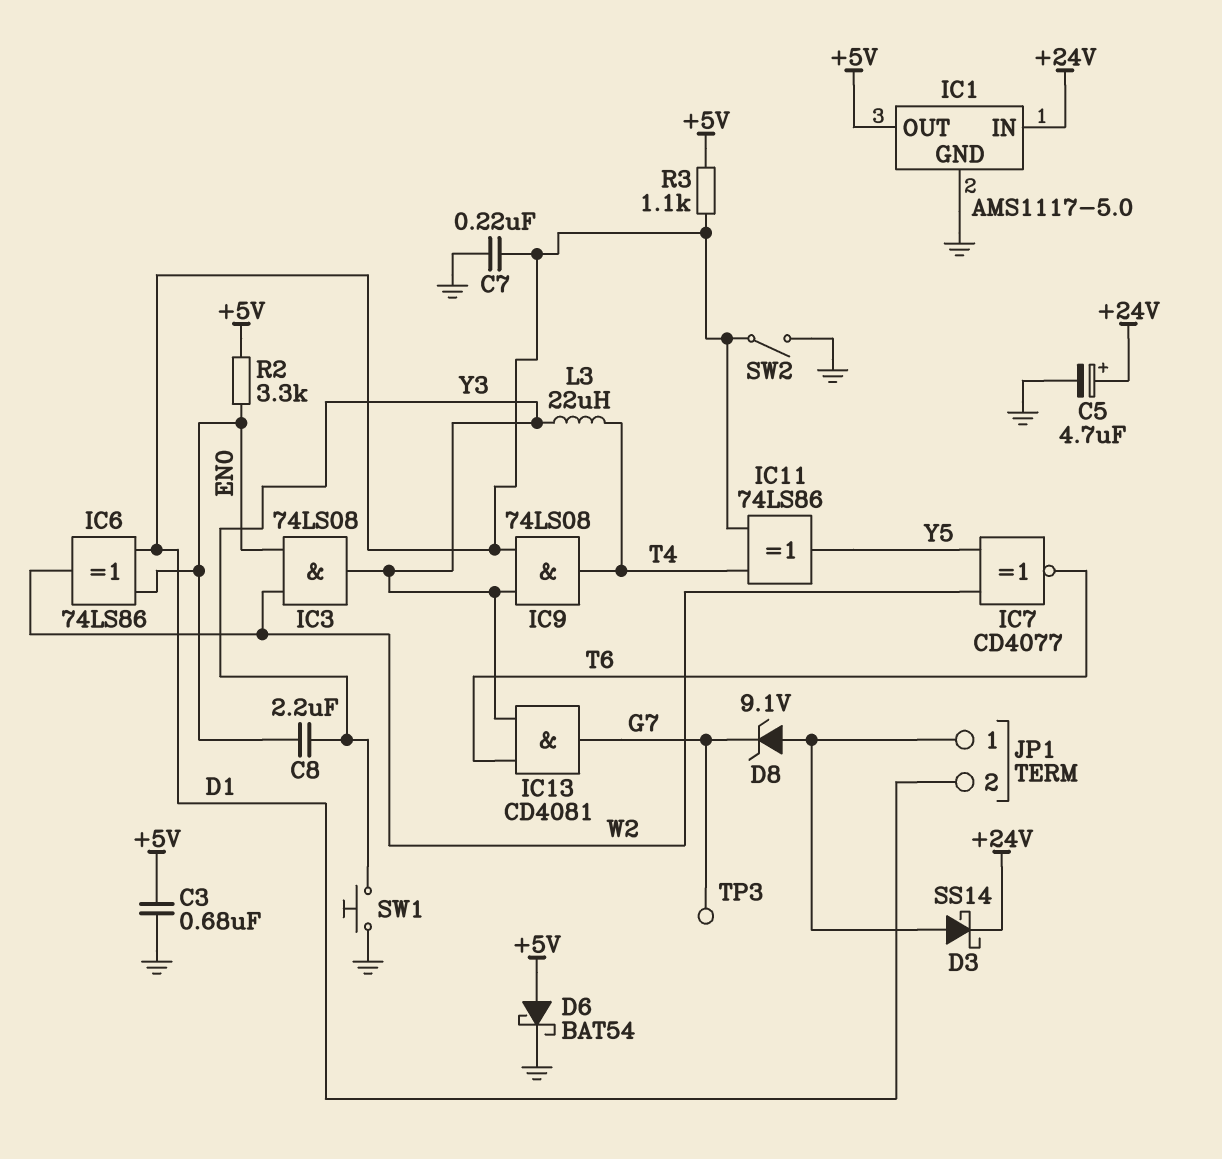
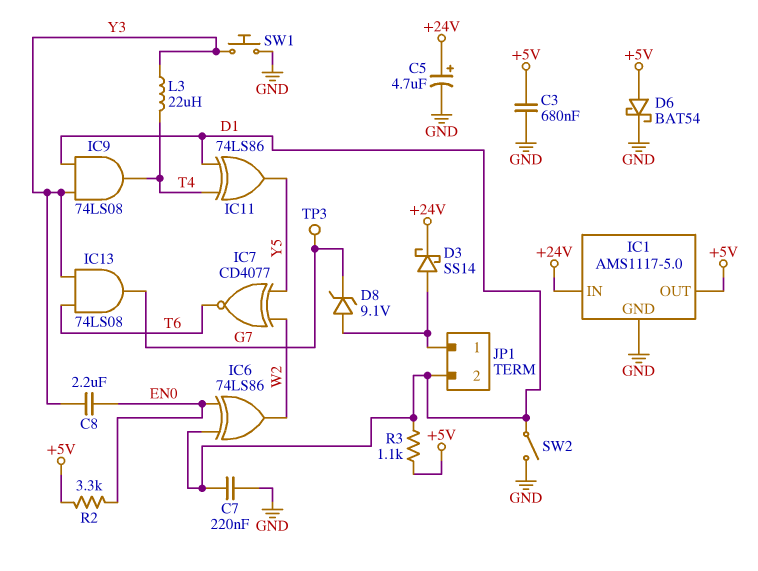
IC3: AND 74LS08 (in EN0, in W2, out Y3) -> none
IC13: AND CD4081 (in T6, in Y3, out G7) -> AND 74LS08 (in T6, in Y3, out G7)

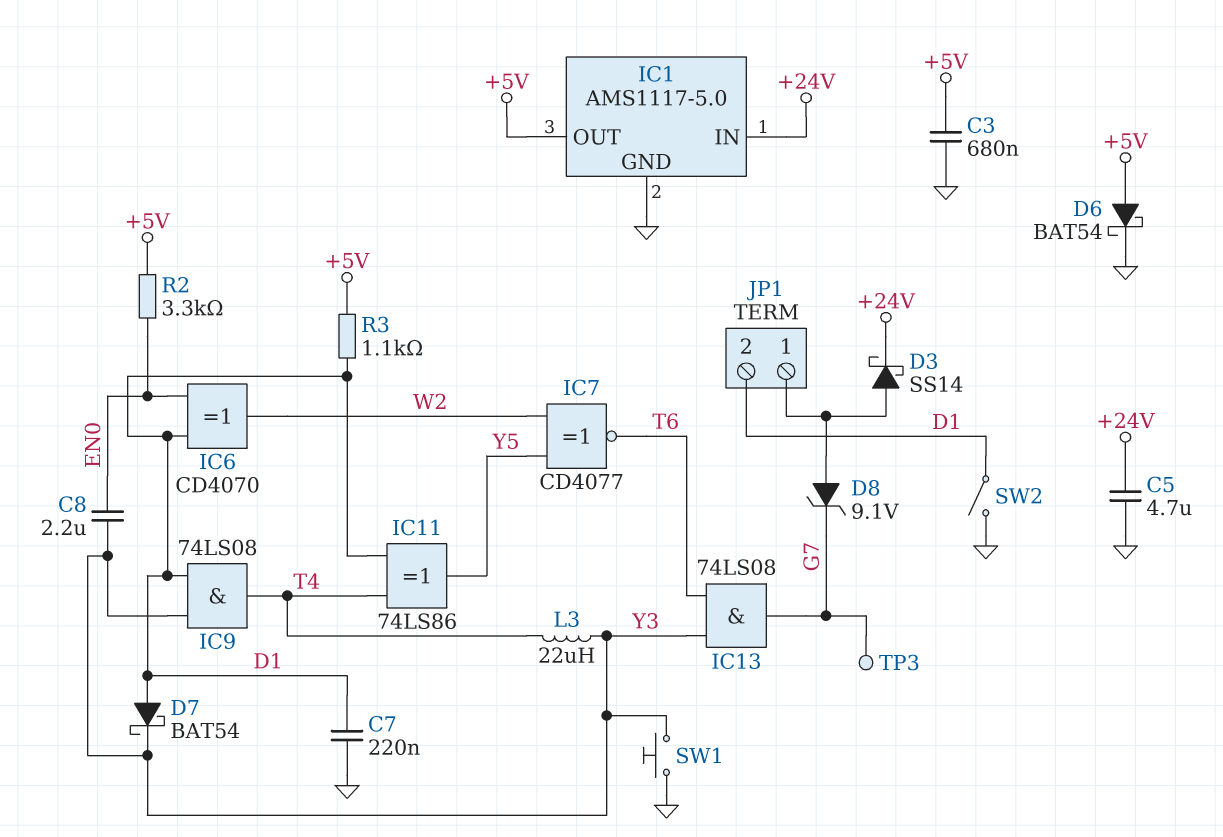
C5: 4.7uF (plus +24V, minus GND) -> 4.7uF (+24V, GND)
D7: none -> schottky BAT54 (A D1, K Y3)
IC6: XOR 74LS86 (in D1, in EN0, out W2) -> XOR CD4070 (in D1, in EN0, out W2)

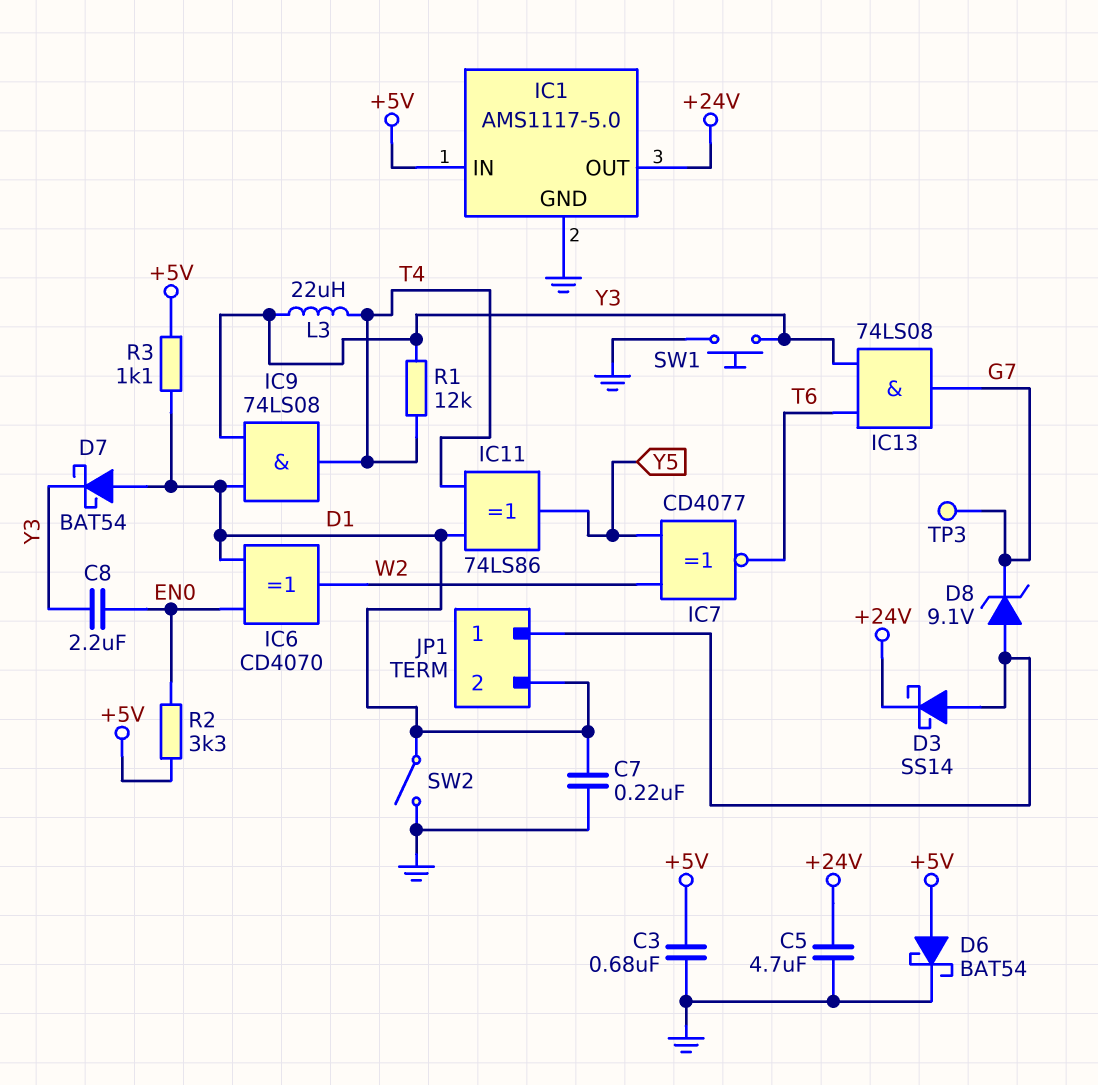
IC1 pin IN: +24V -> +5V
IC1 pin OUT: +5V -> +24V
R1: none -> 12k (T4, Y3)

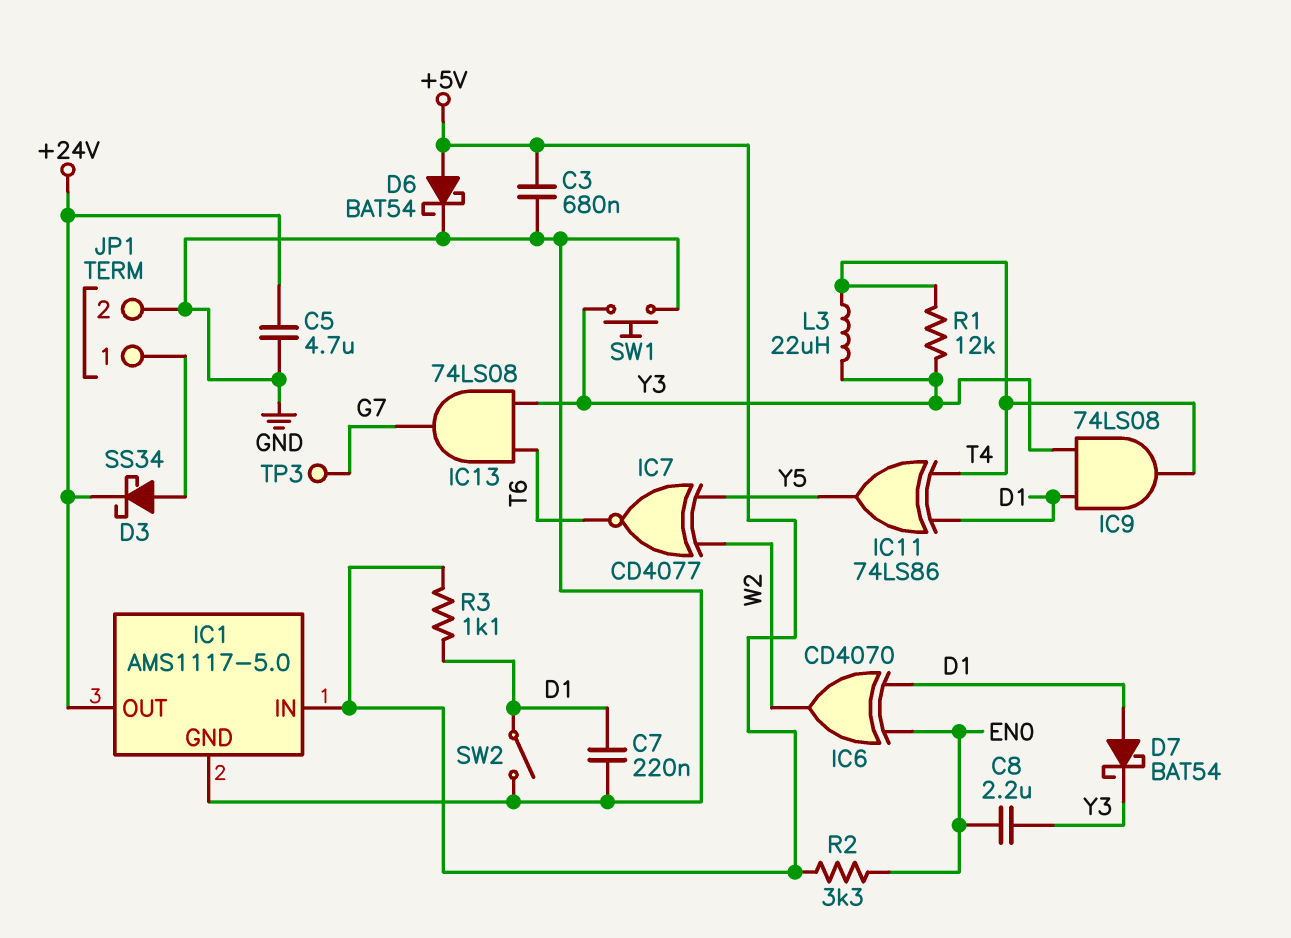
D3: schottky SS14 (A JP1/1, K +24V) -> schottky SS34 (A JP1/1, K +24V)
D8: zener 9.1V (A JP1/1, K G7) -> none
JP1 pin 2: D1 -> GND

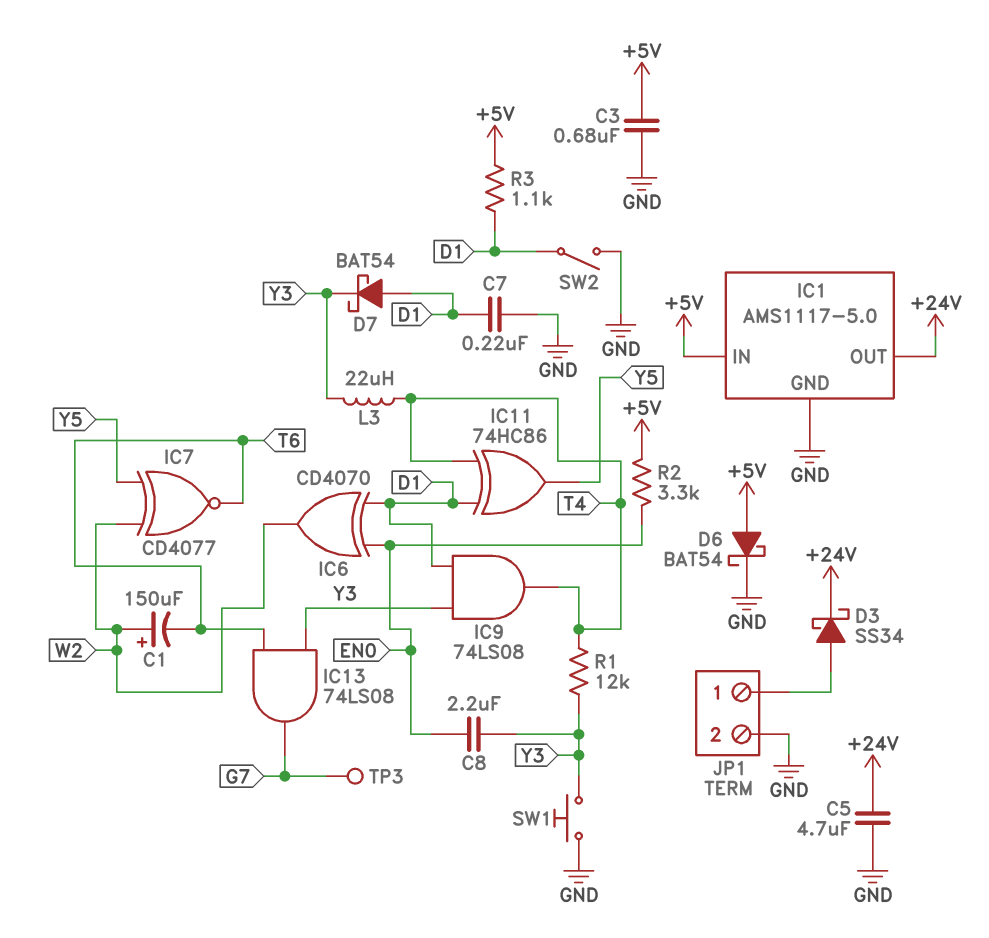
C1: none -> 150uF (plus W2, minus T6)
IC11: XOR 74LS86 (in D1, in T4, out Y5) -> XOR 74HC86 (in D1, in T4, out Y5)

